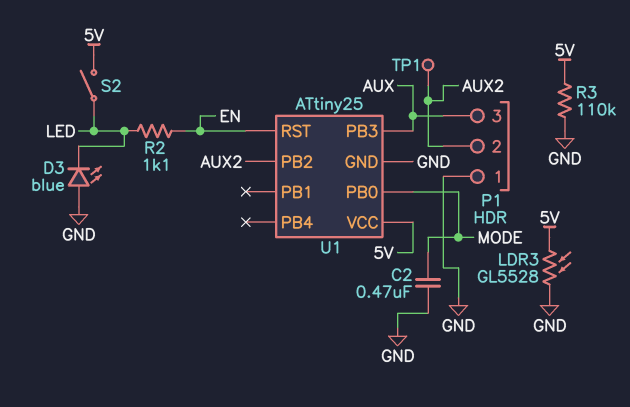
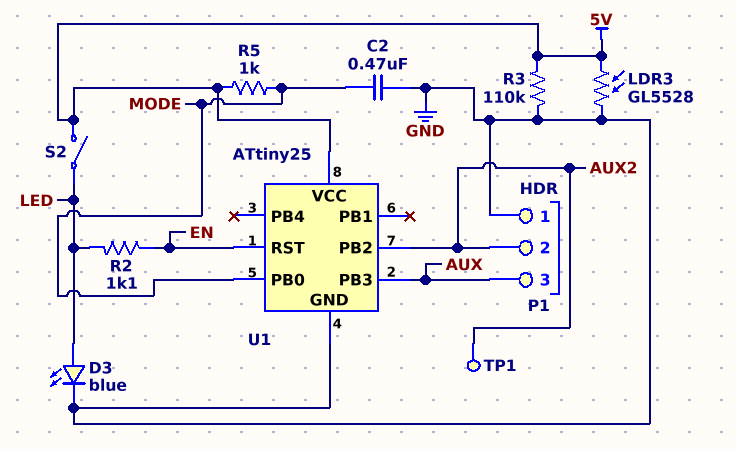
D3: LED blue (A GND, K LED) -> LED blue (A LED, K GND)
R5: none -> 1k (5V, MODE)

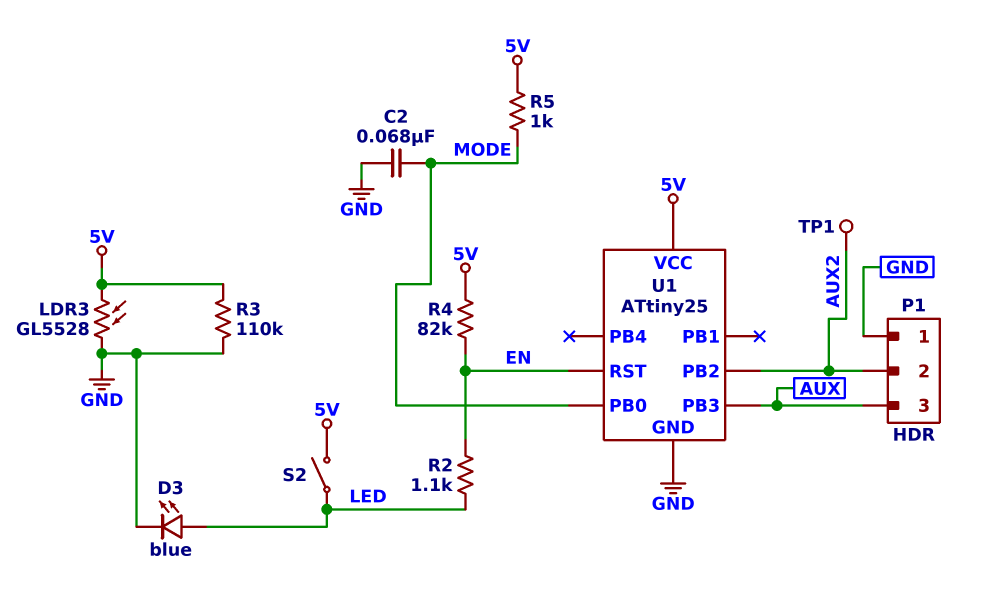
C2: 470nF (GND, MODE) -> 68nF (GND, MODE)
R4: none -> 82k (5V, EN)

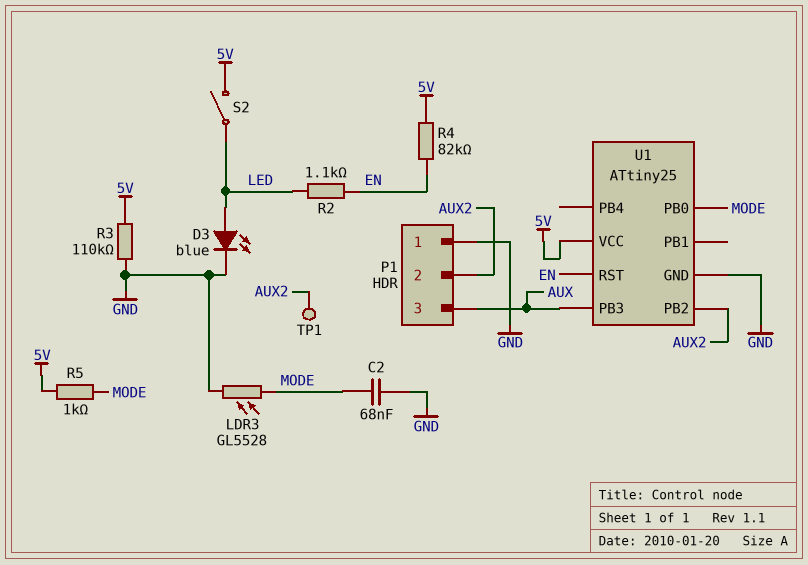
LDR3: GL5528 (5V, GND) -> GL5528 (GND, MODE)

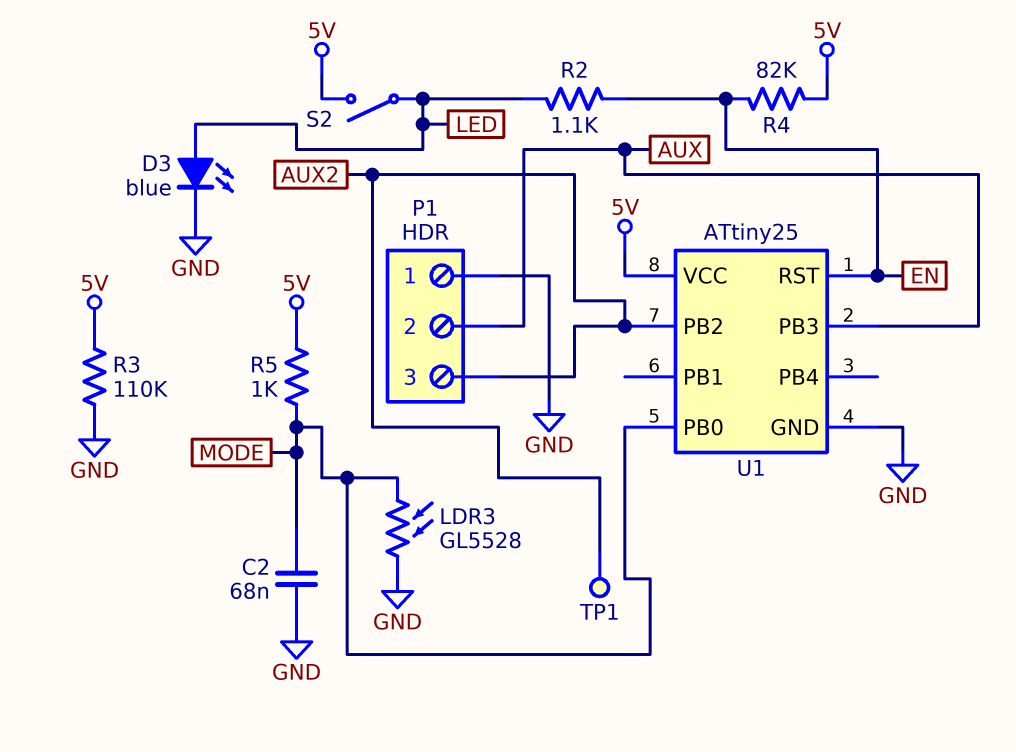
P1 pin 2: AUX2 -> AUX
P1 pin 3: AUX -> AUX2

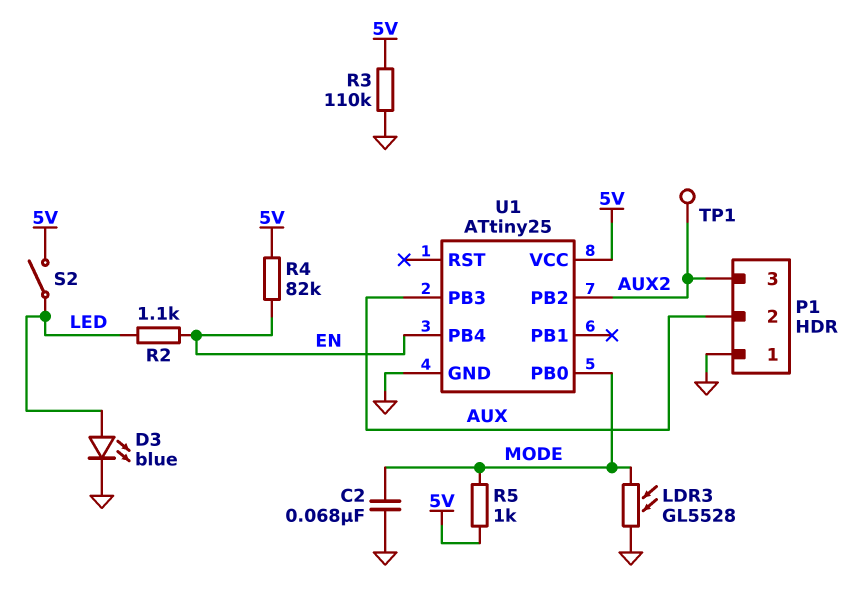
U1 pin PB4: none -> EN
U1 pin RST: EN -> none

